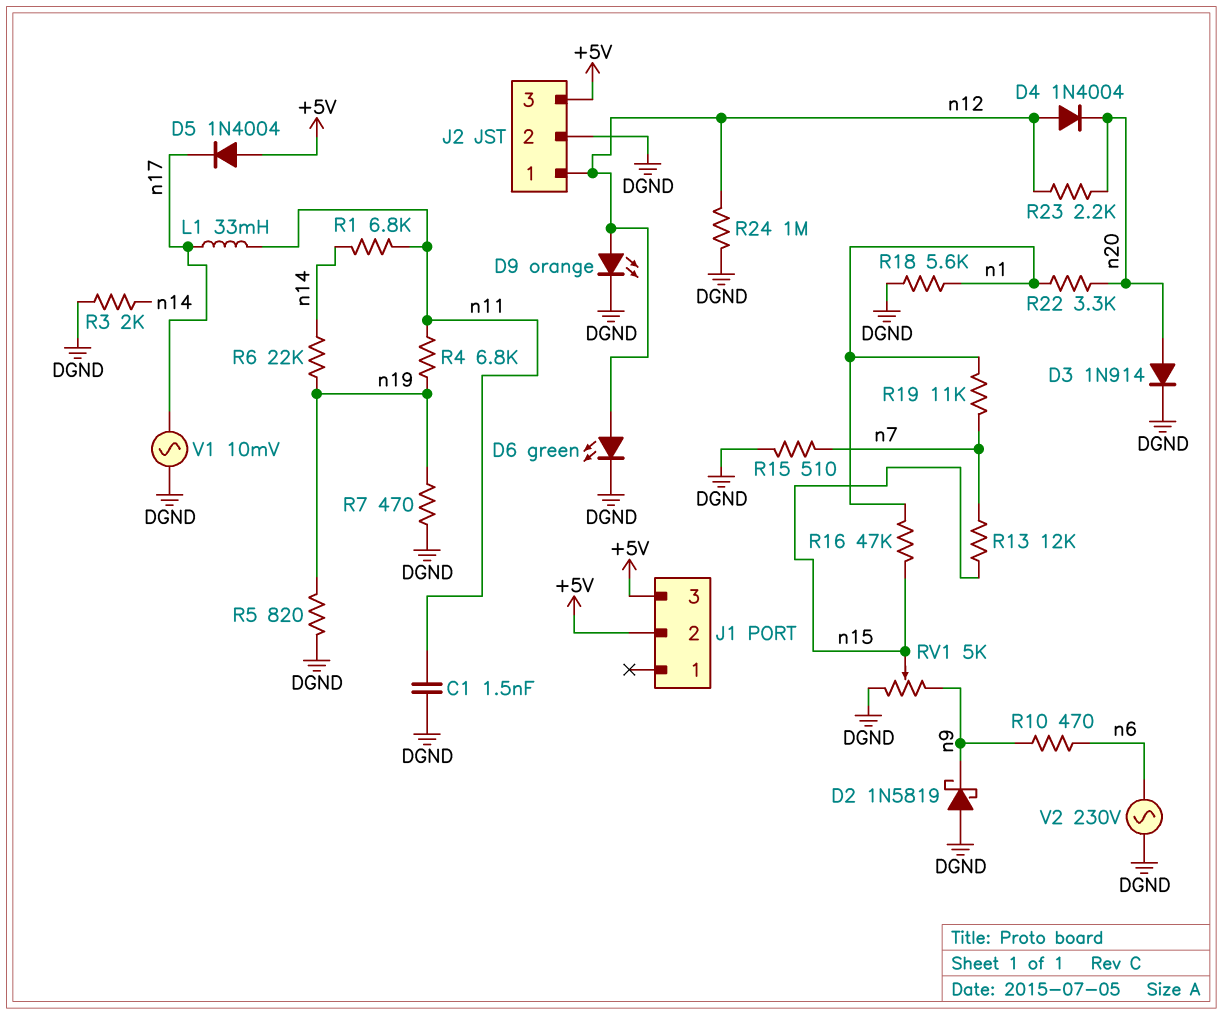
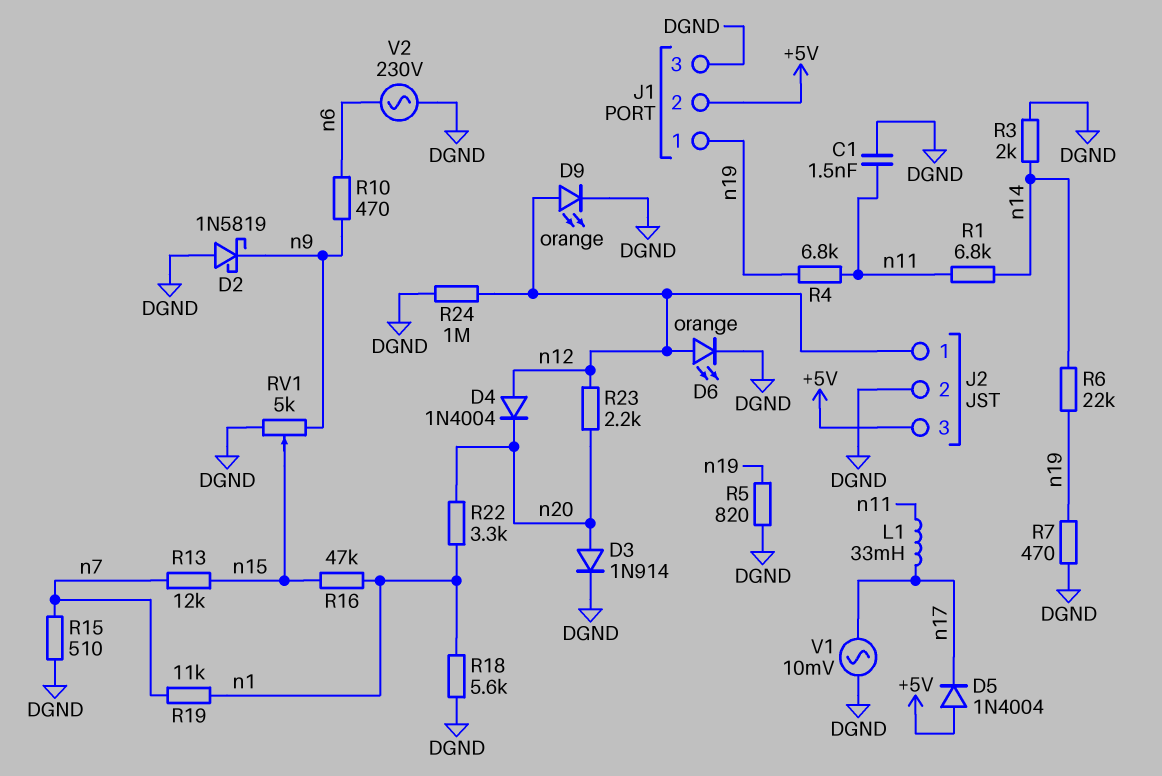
D6: LED green (A n12, K DGND) -> LED orange (A n12, K DGND)
J1 pin 1: none -> n19
J1 pin 3: +5V -> DGND

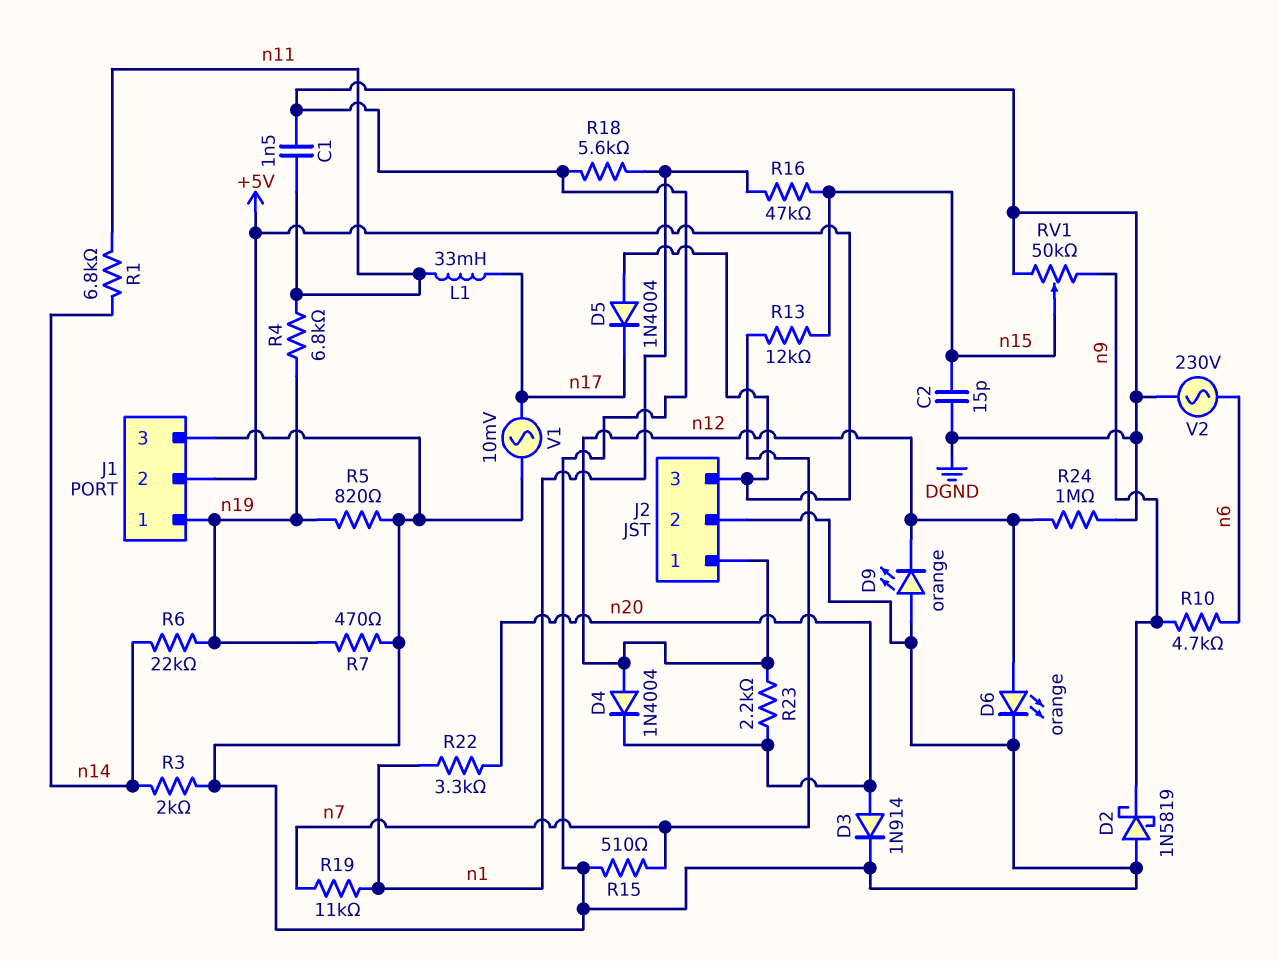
C2: none -> 15pF (DGND, n15)
D9: LED orange (A n12, K DGND) -> LED orange (A DGND, K n12)
R10: 470 (n6, n9) -> 4.7k (n6, n9)
RV1: 5k (DGND, n9, wiper n15) -> 50k (DGND, n9, wiper n15)

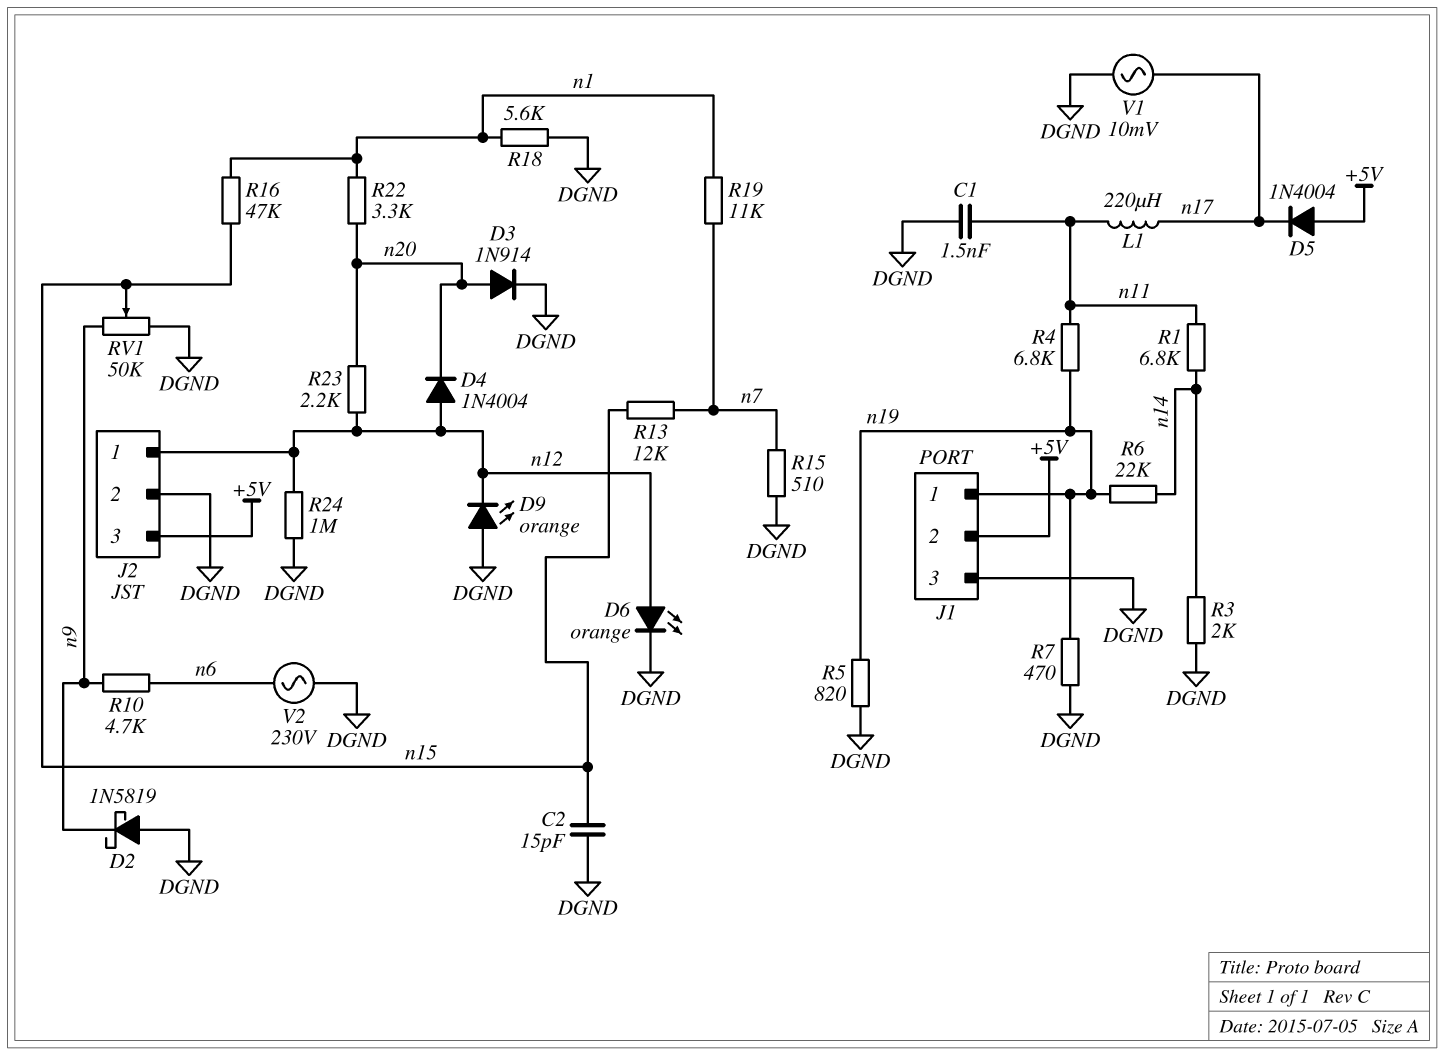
L1: 33mH (n11, n17) -> 220uH (n11, n17)

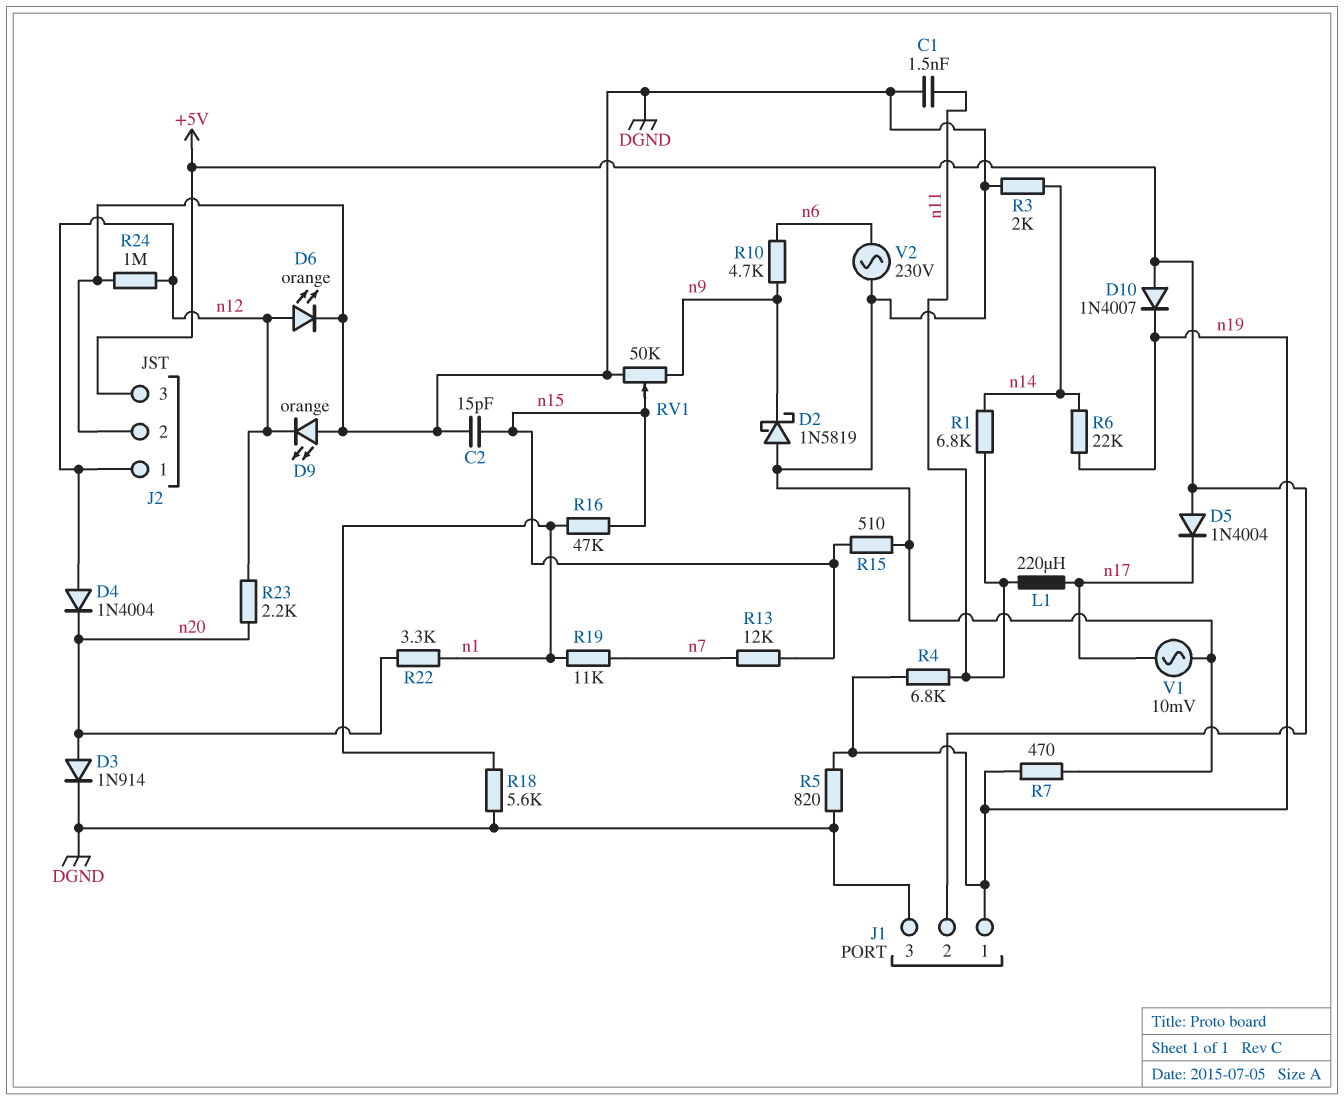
D10: none -> diode 1N4007 (A +5V, K n19)
R15: 510 (DGND, n7) -> 510 (DGND, n15)

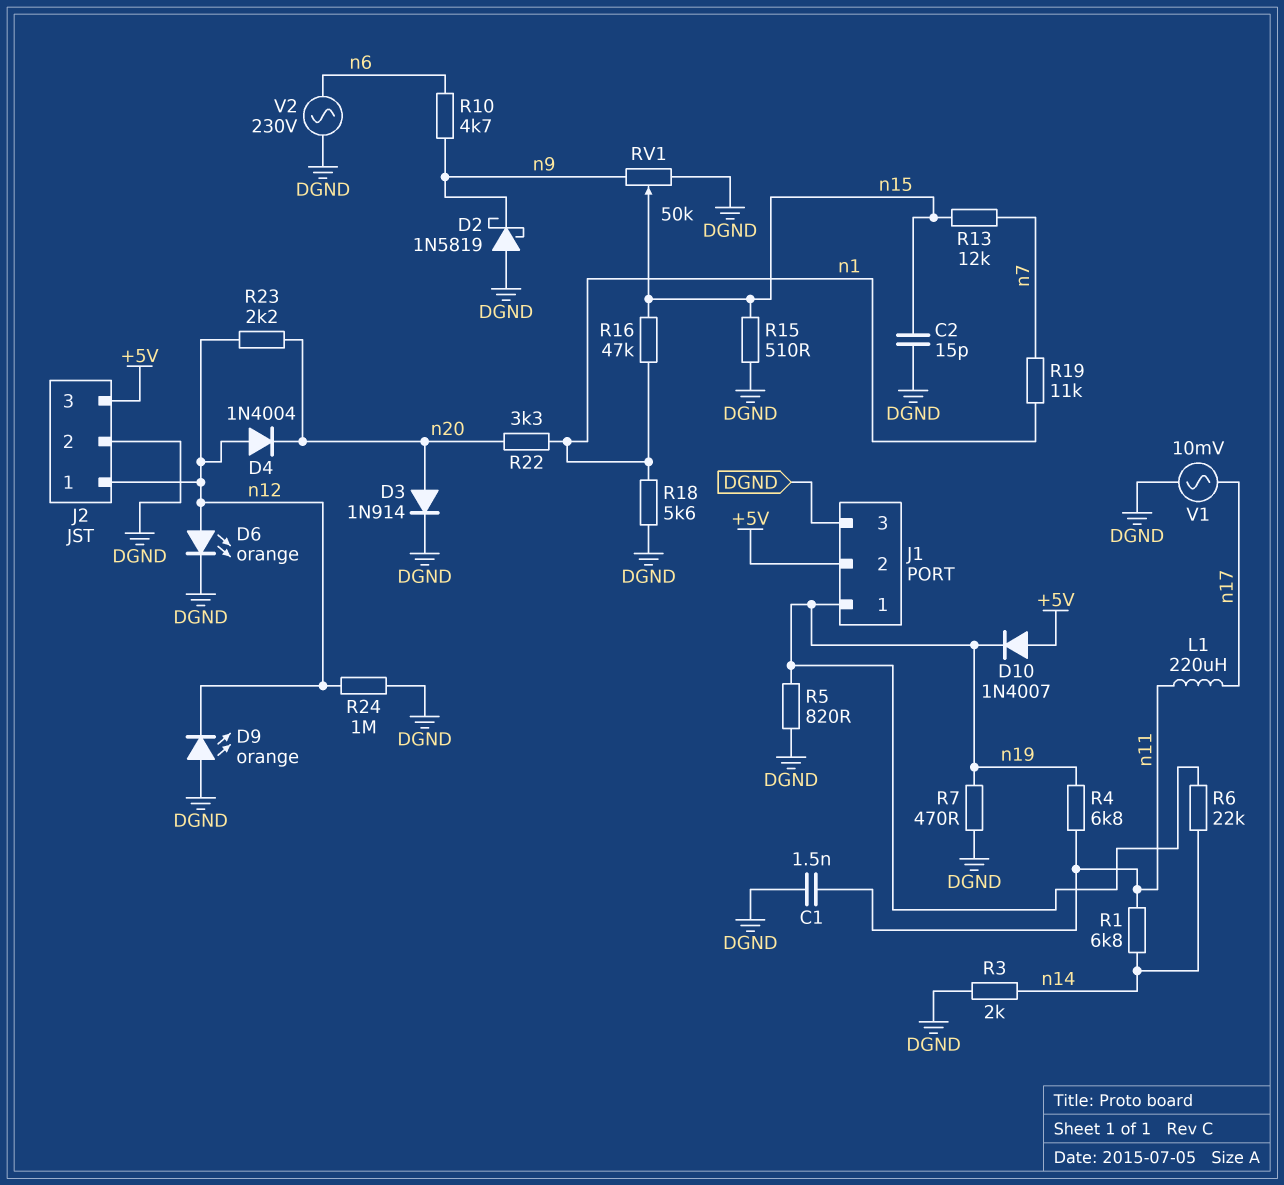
D5: diode 1N4004 (A +5V, K n17) -> none

